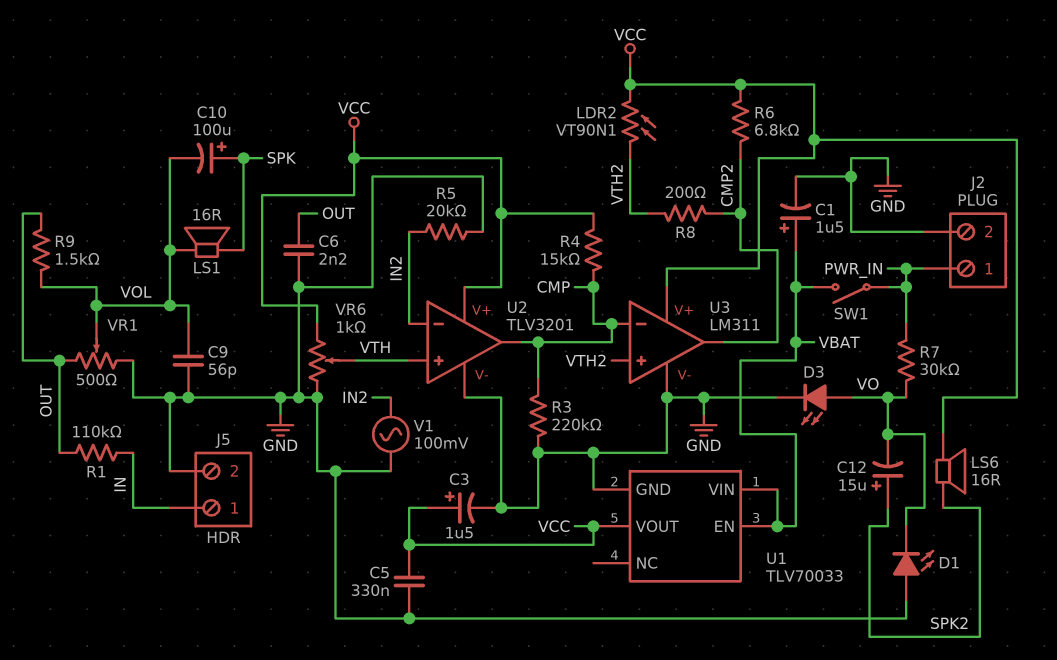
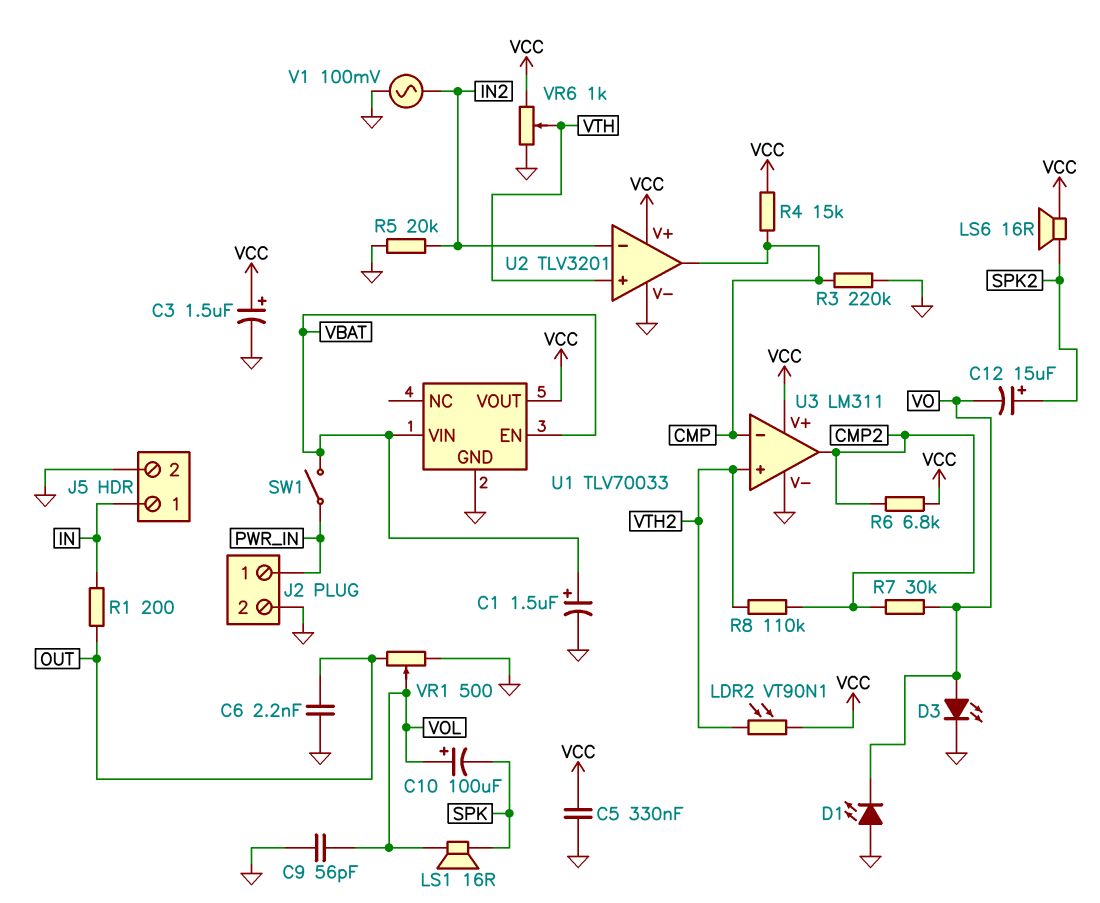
C10: 100uF (plus SPK, minus VOL) -> 100uF (plus VOL, minus SPK)
R1: 110k (IN, OUT) -> 200 (IN, OUT)
R7: 30k (PWR_IN, VO) -> 30k (CMP2, VO)
R8: 200 (CMP2, VTH2) -> 110k (CMP2, VTH2)
R9: 1.5k (OUT, VOL) -> none

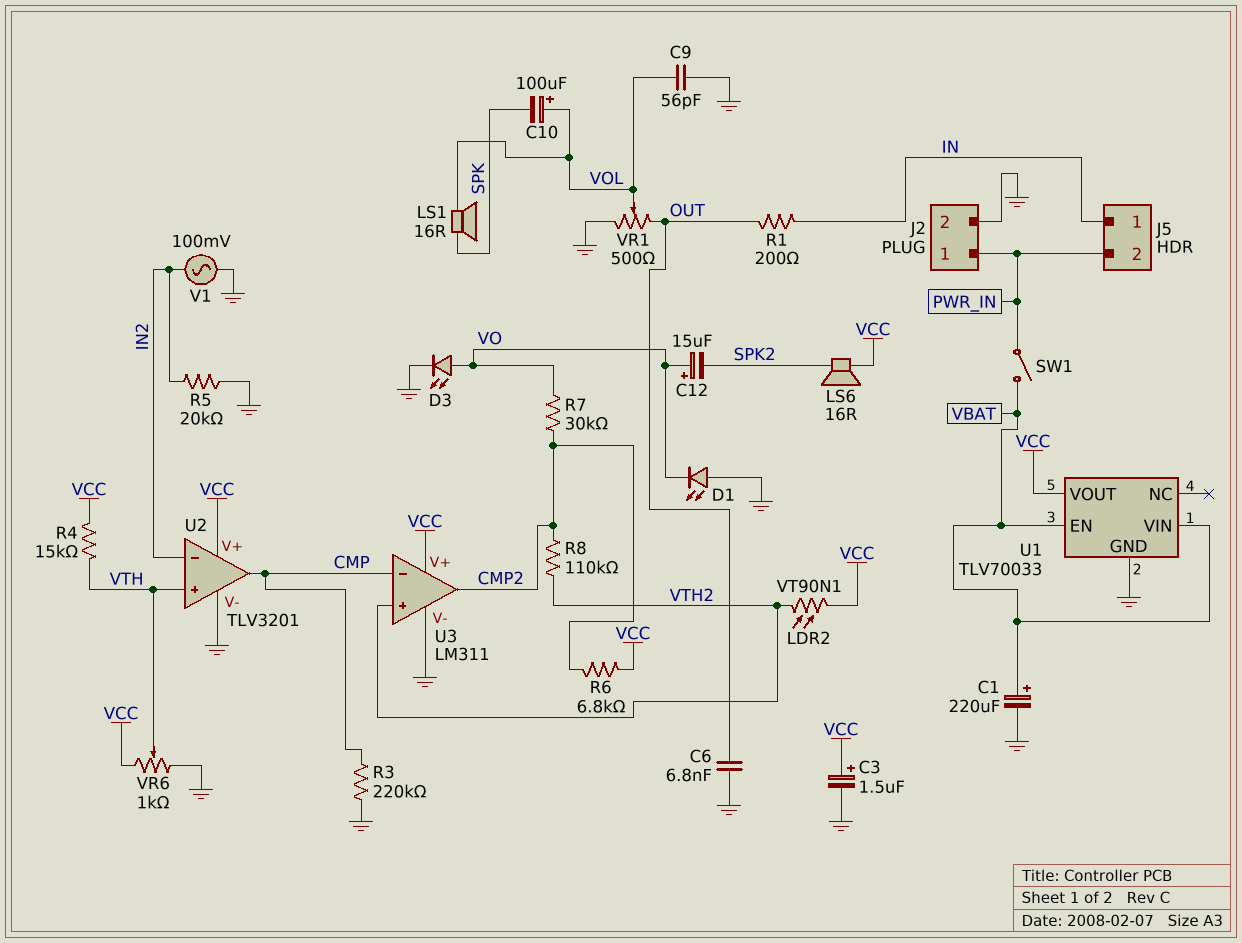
C1: 1.5uF (plus VBAT, minus GND) -> 220uF (plus VBAT, minus GND)
C5: 330nF (GND, VCC) -> none
C6: 2.2nF (GND, OUT) -> 6.8nF (GND, OUT)
C12: 15uF (plus SPK2, minus VO) -> 15uF (plus VO, minus SPK2)
J5 pin 2: GND -> PWR_IN
R4: 15k (CMP, VCC) -> 15k (VCC, VTH)

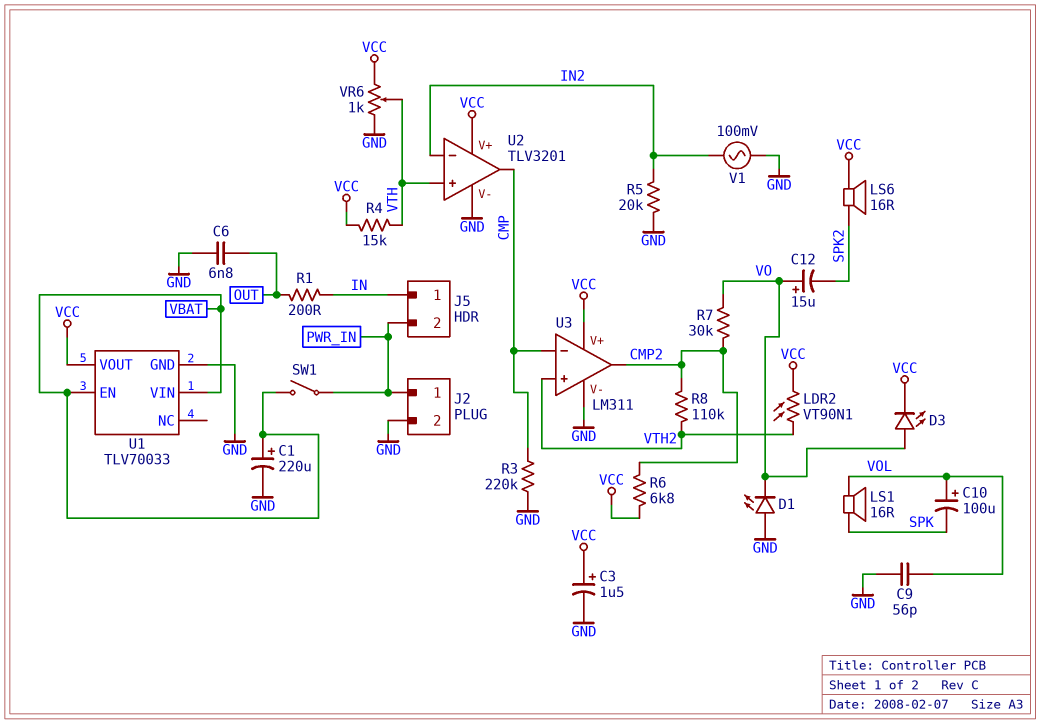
D3: LED (A VO, K GND) -> LED (A VO, K VCC)
VR1: 500 (GND, OUT, wiper VOL) -> none

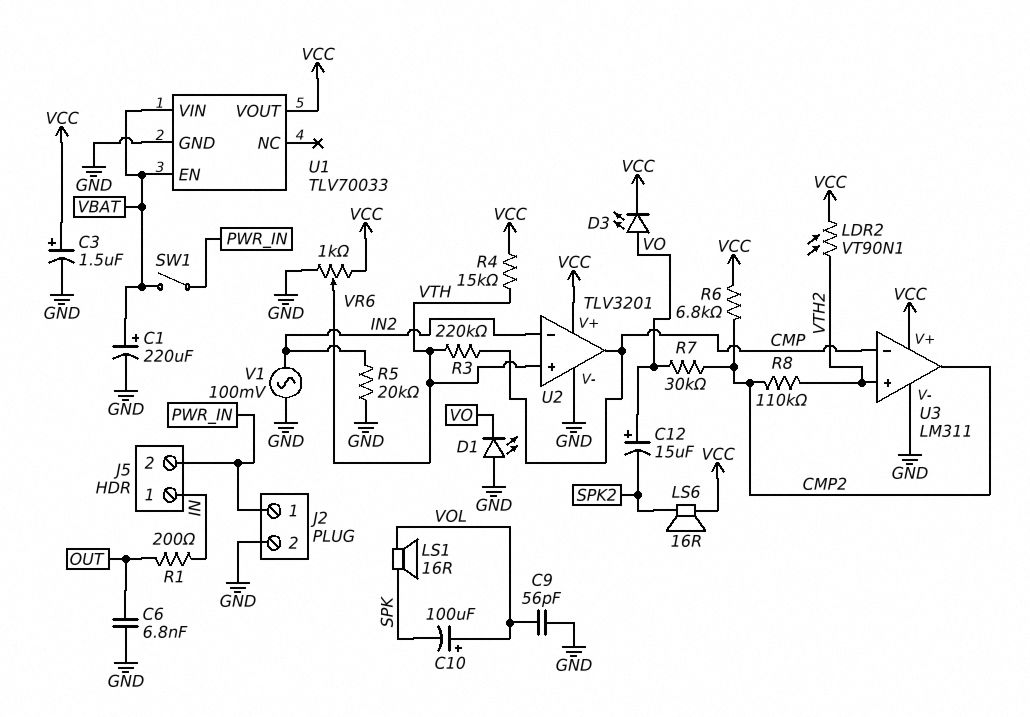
R3: 220k (CMP, GND) -> 220k (CMP, VTH)

